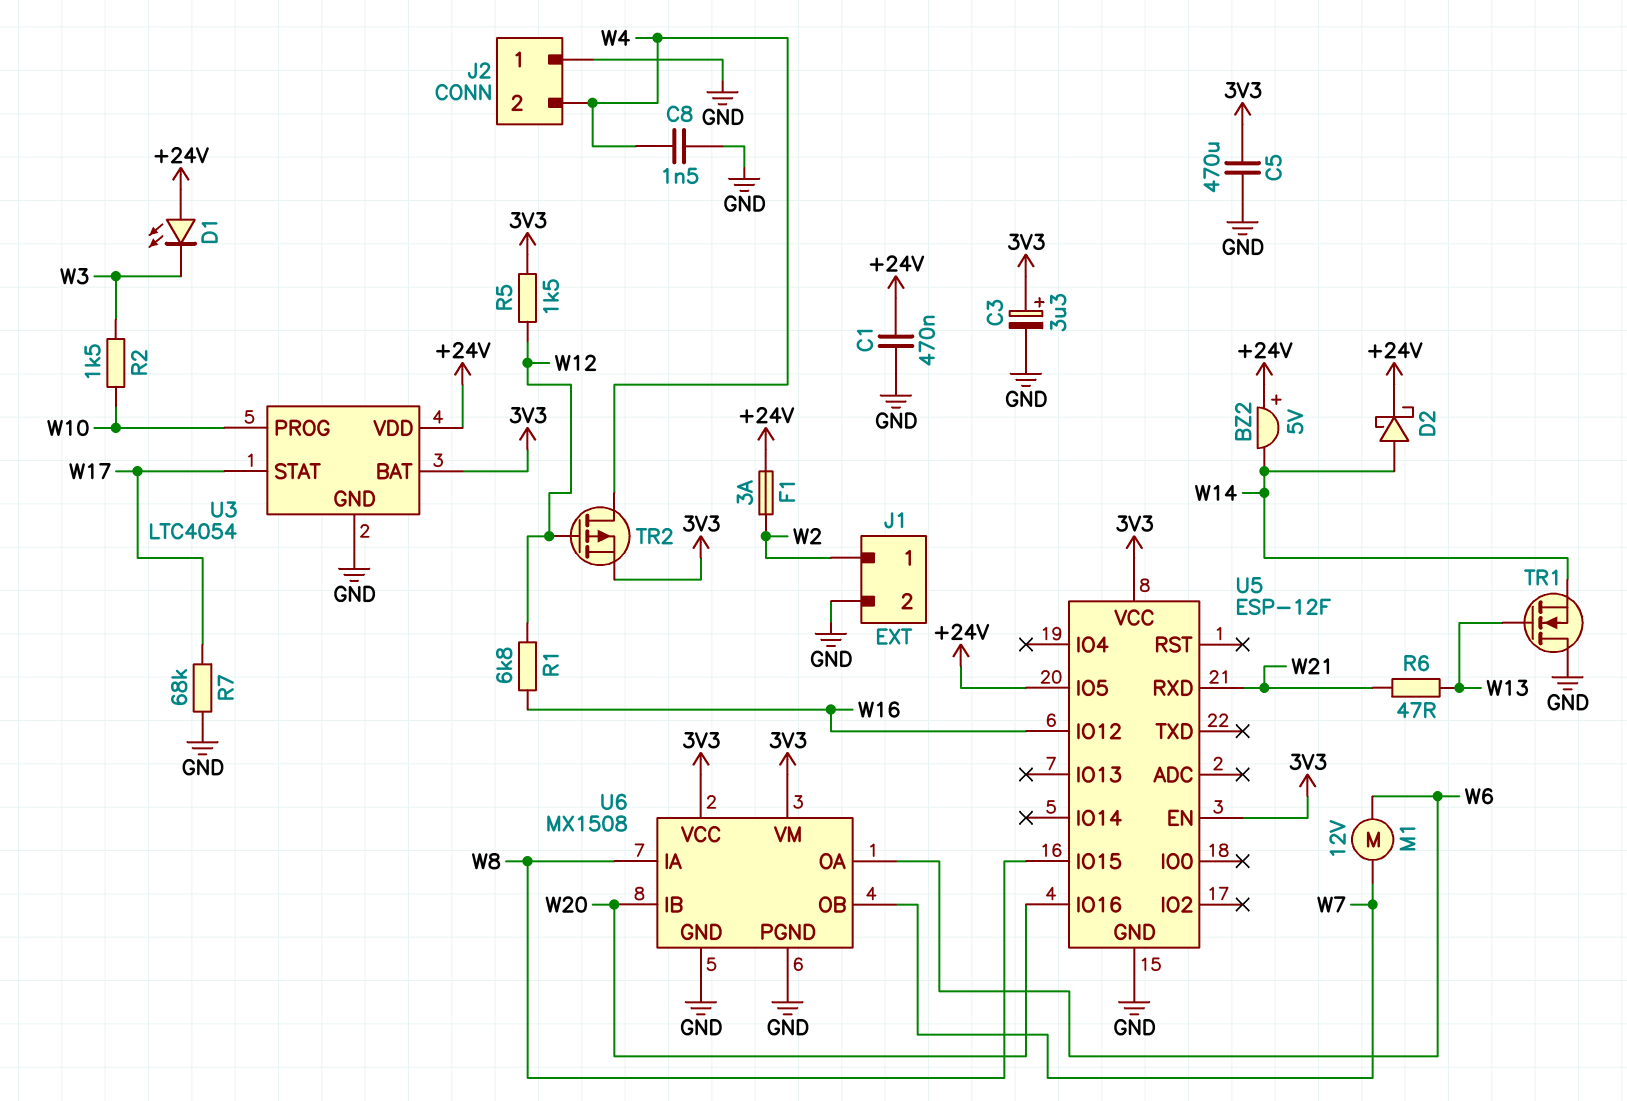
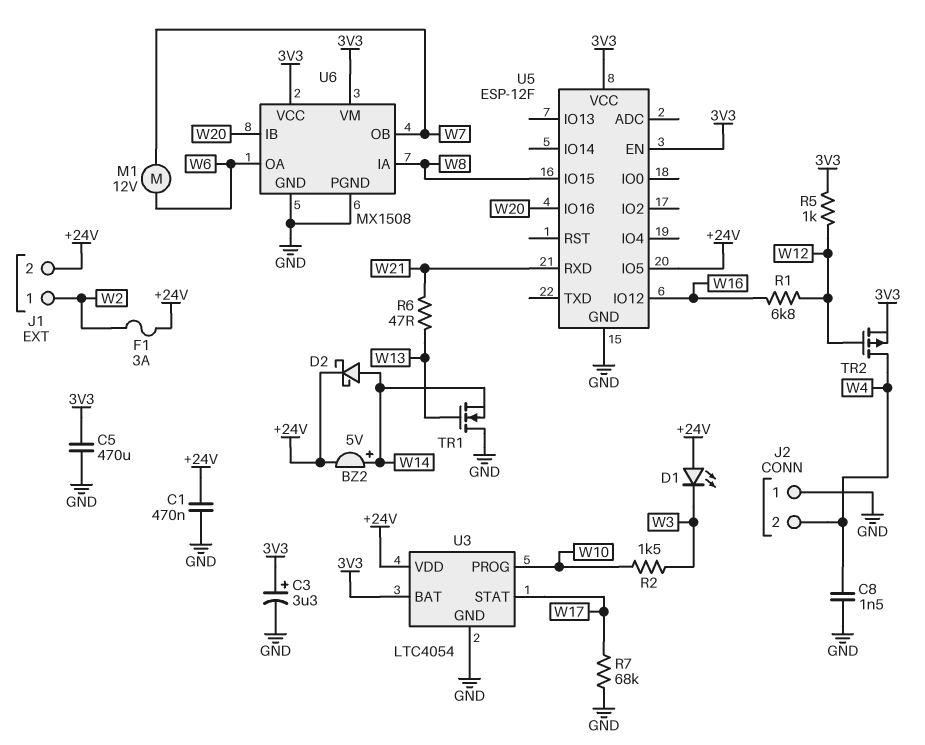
BZ2: buzzer 5V (plus +24V, minus W14) -> buzzer 5V (plus W14, minus +24V)
J1 pin 2: GND -> +24V
R5: 1.5k (3V3, W12) -> 1k (3V3, W12)

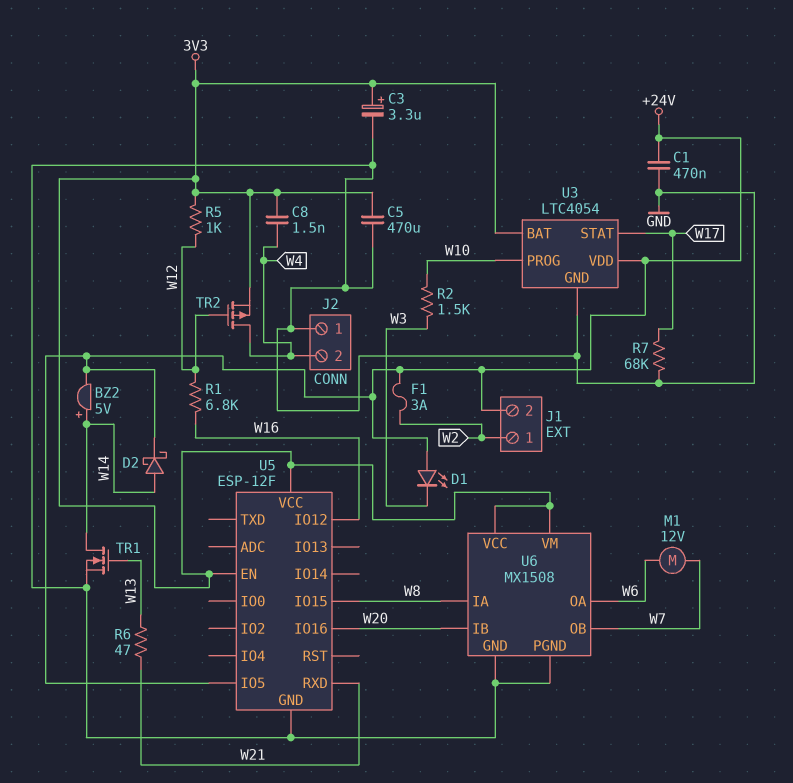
C8: 1.5nF (GND, W4) -> 1.5nF (3V3, W4)
TR1: NMOS (G W13, D GND, S W14) -> NMOS (G W13, D W14, S GND)

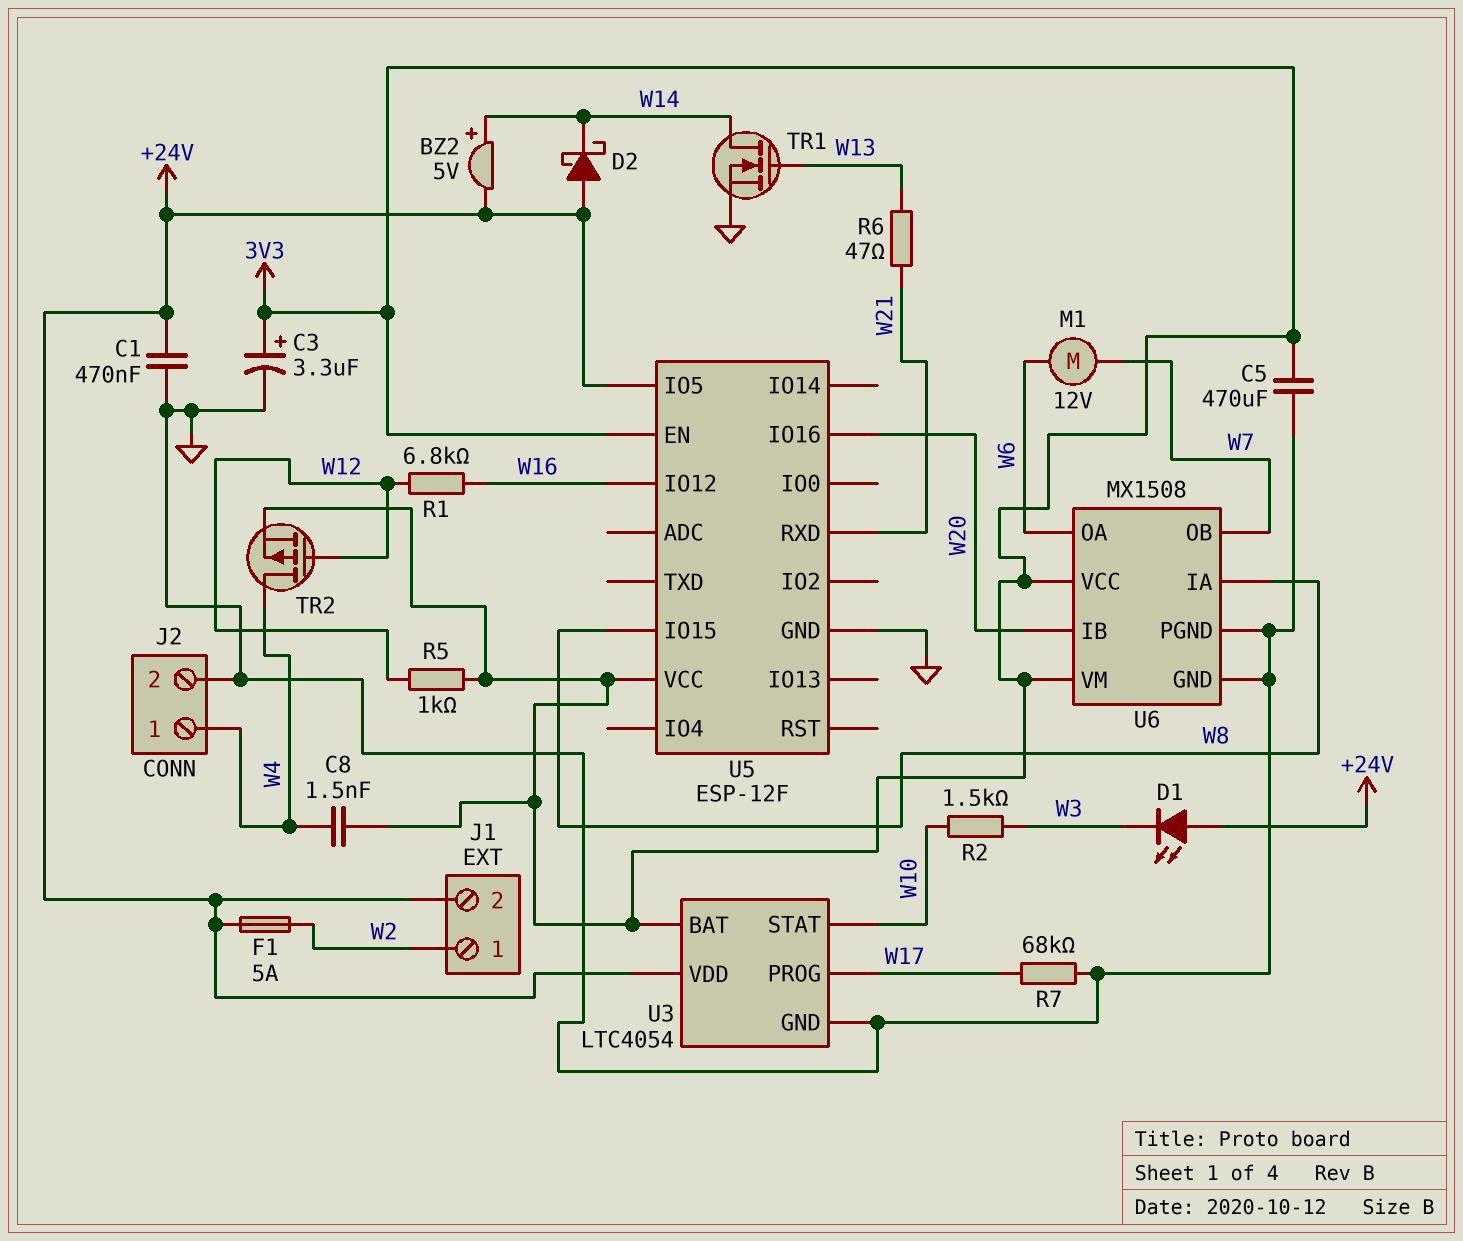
D2: schottky (A W14, K +24V) -> schottky (A +24V, K W14)
F1: 3A (+24V, W2) -> 5A (+24V, W2)
J2 pin 1: GND -> W4
J2 pin 2: W4 -> GND
U3 pin PROG: W10 -> W17
U3 pin STAT: W17 -> W10

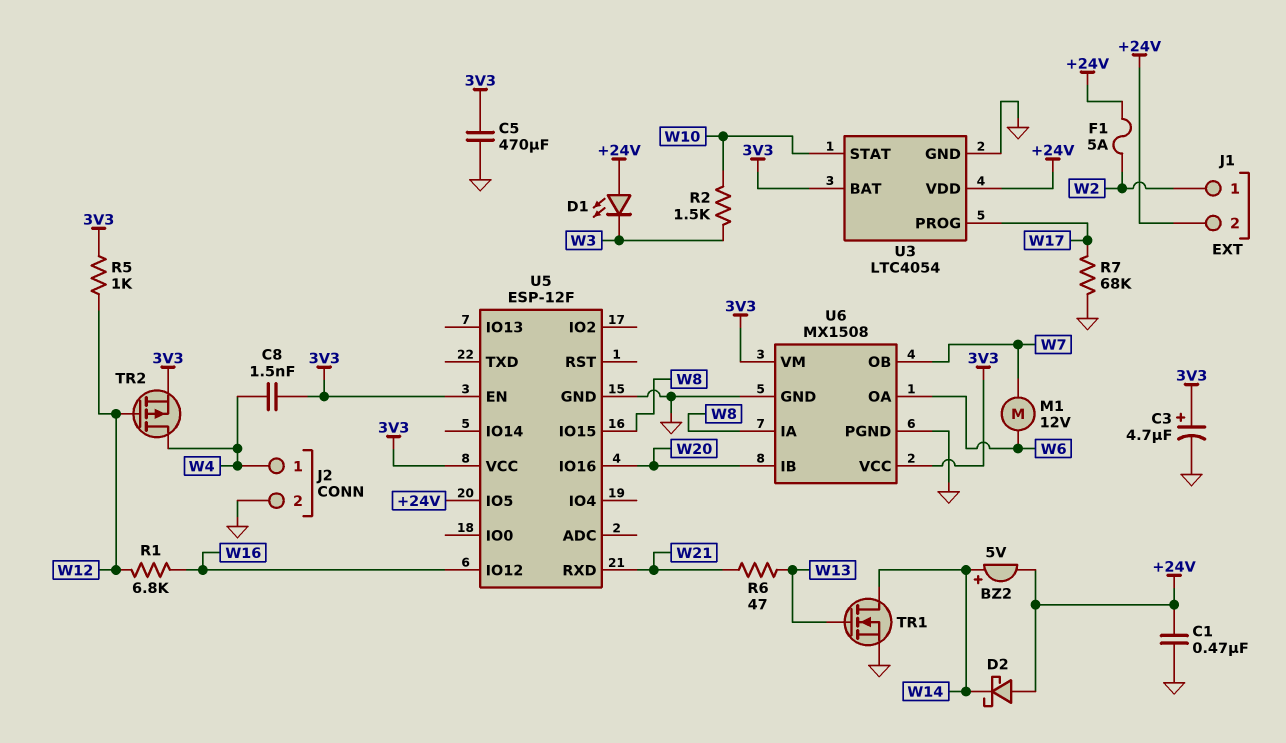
C3: 3.3uF (plus 3V3, minus GND) -> 4.7uF (plus 3V3, minus GND)

